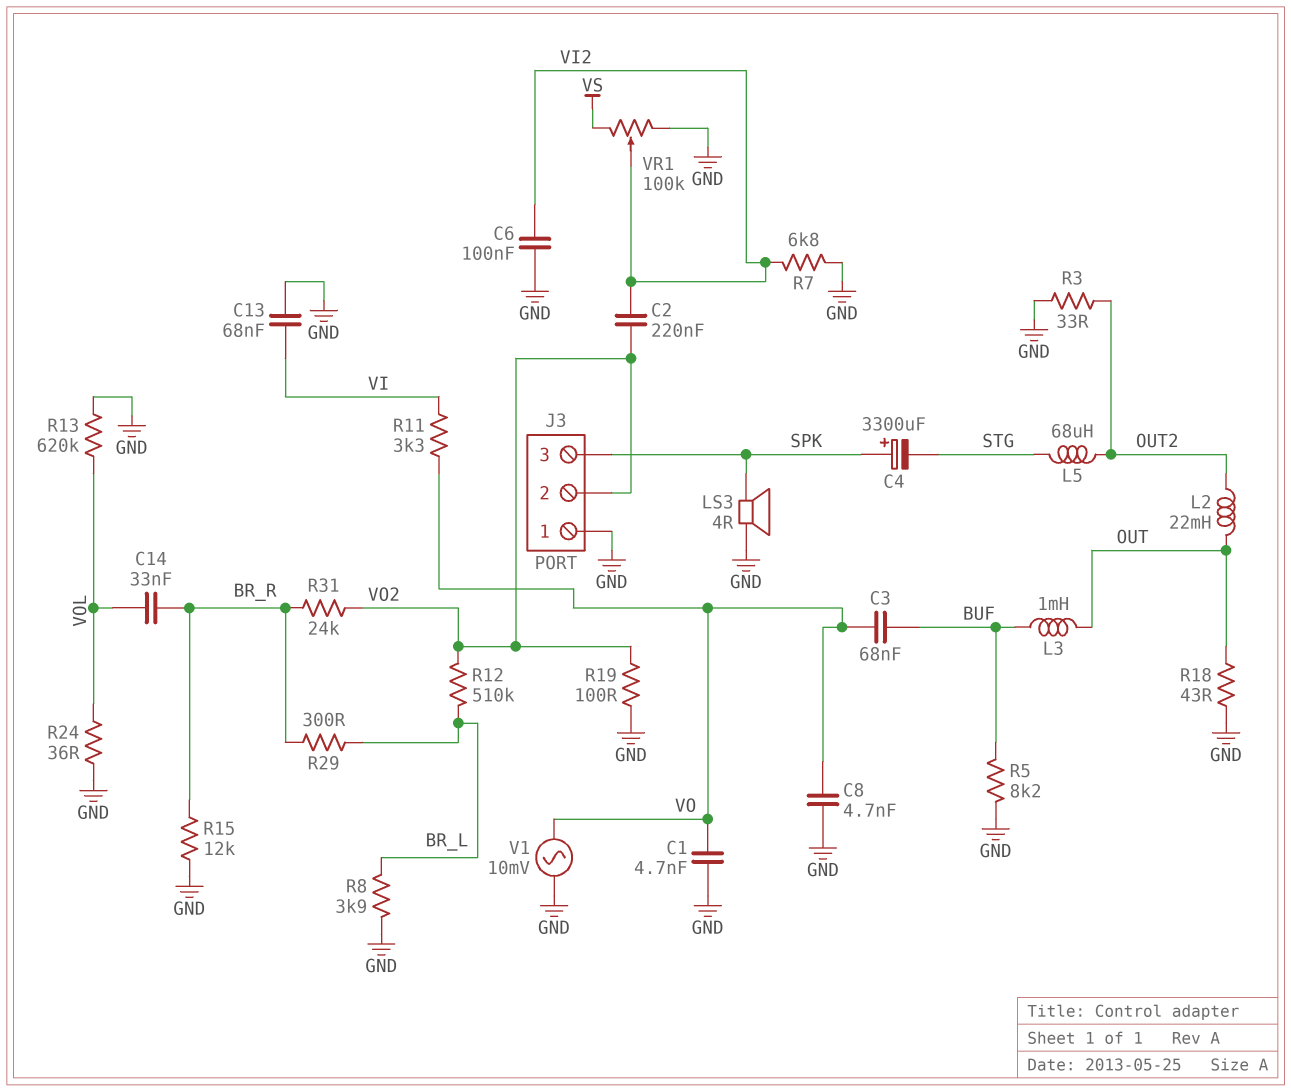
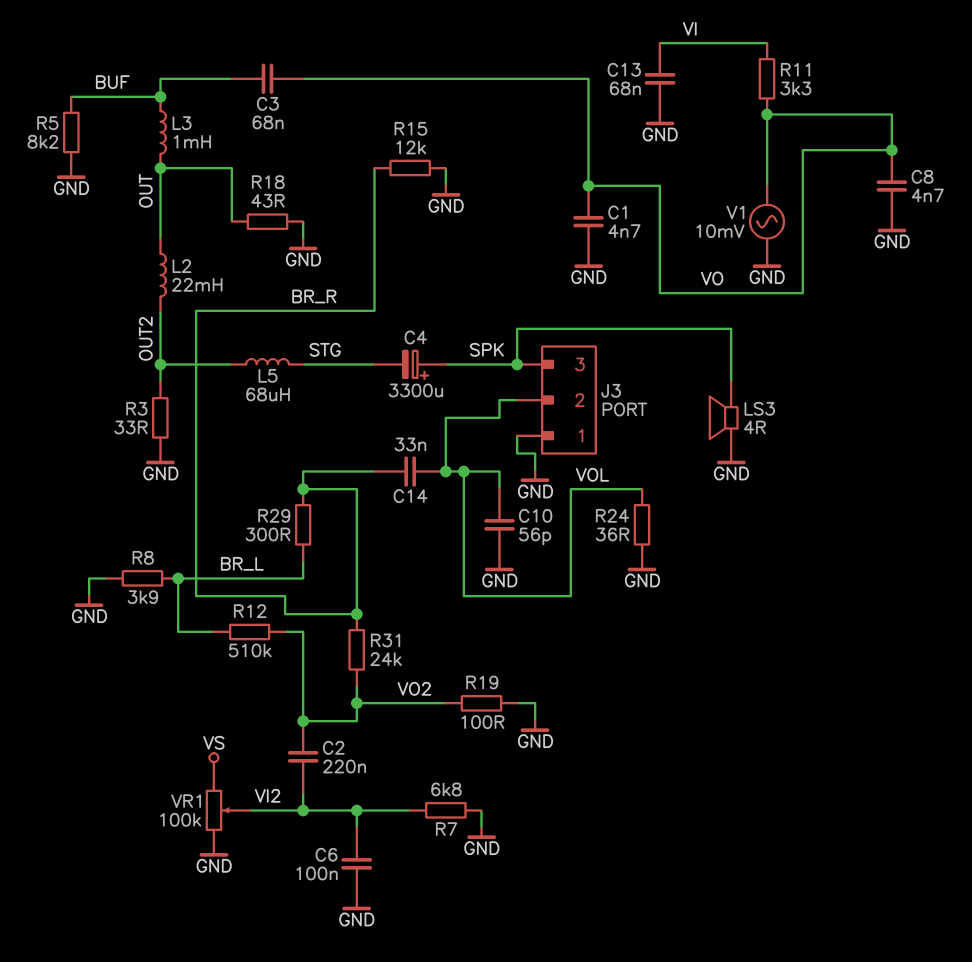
C10: none -> 56pF (GND, VOL)
J3 pin 2: VO2 -> VOL
R13: 620k (GND, VOL) -> none

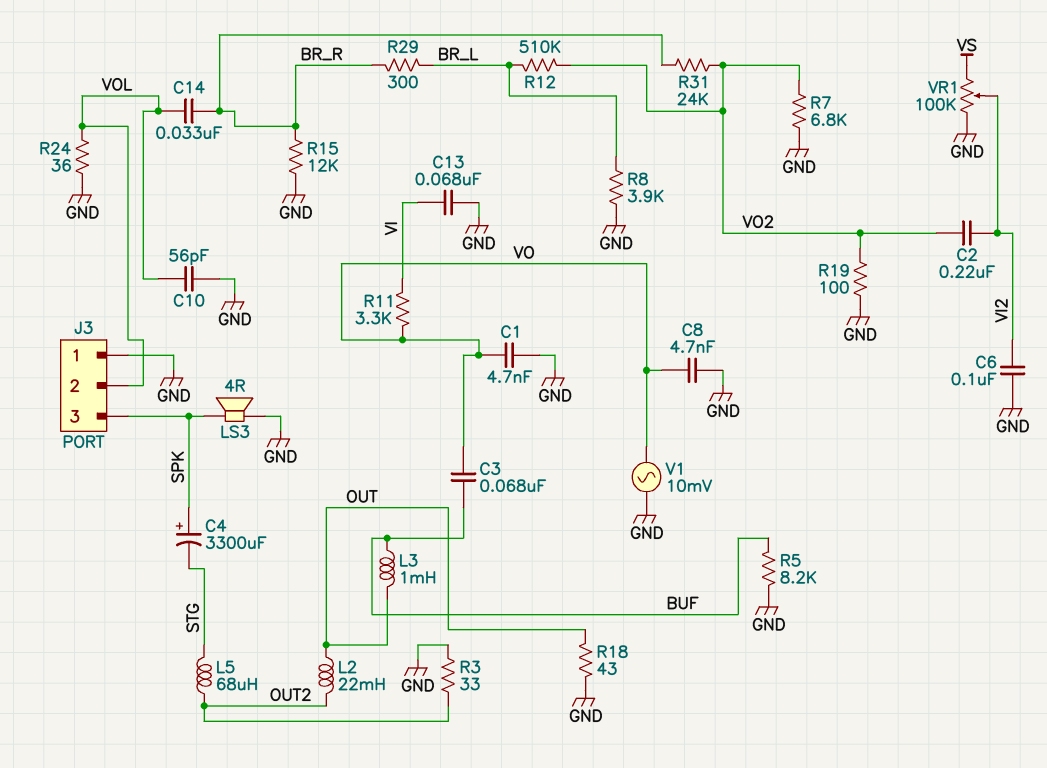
R7: 6.8k (GND, VI2) -> 6.8k (GND, VO2)

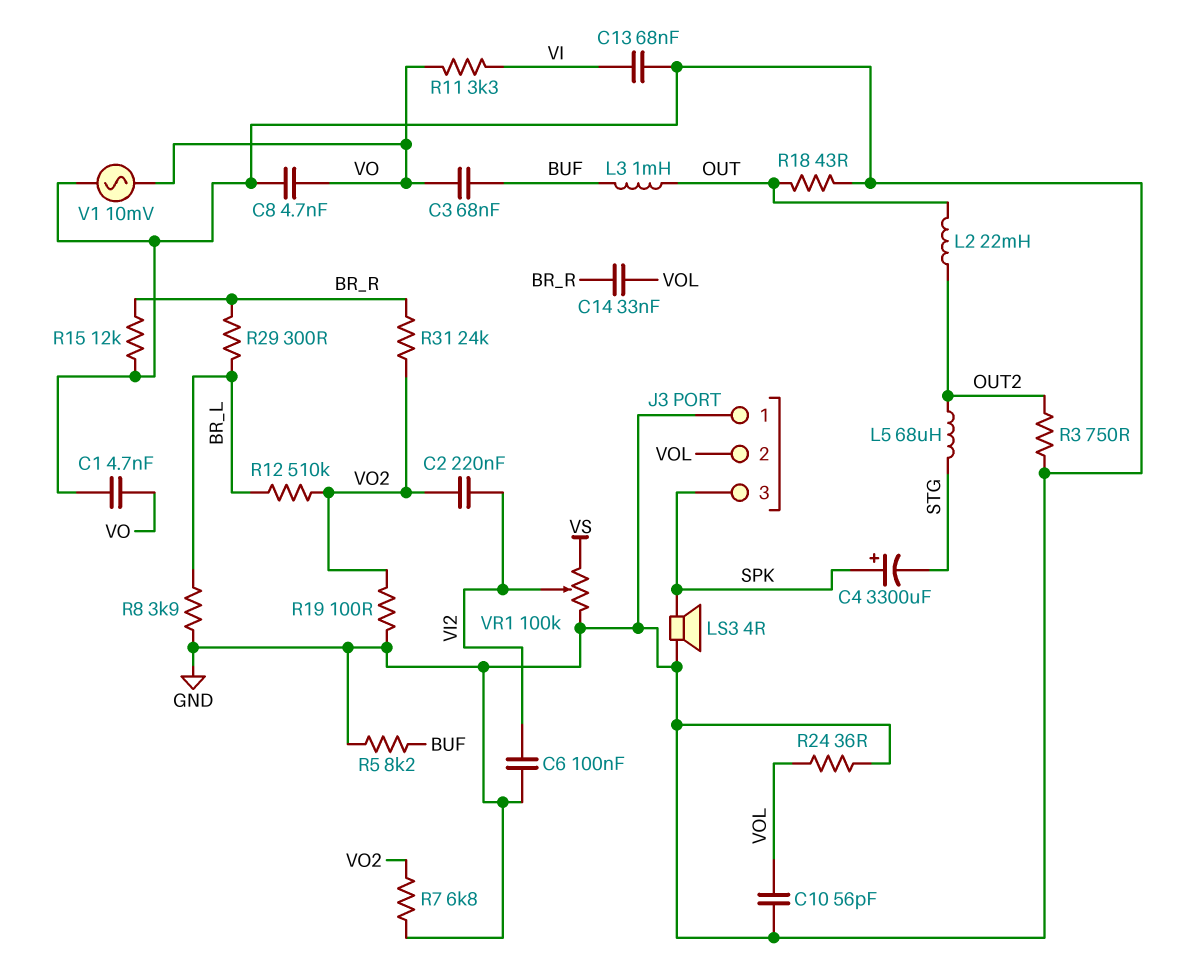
R3: 33 (GND, OUT2) -> 750 (GND, OUT2)

